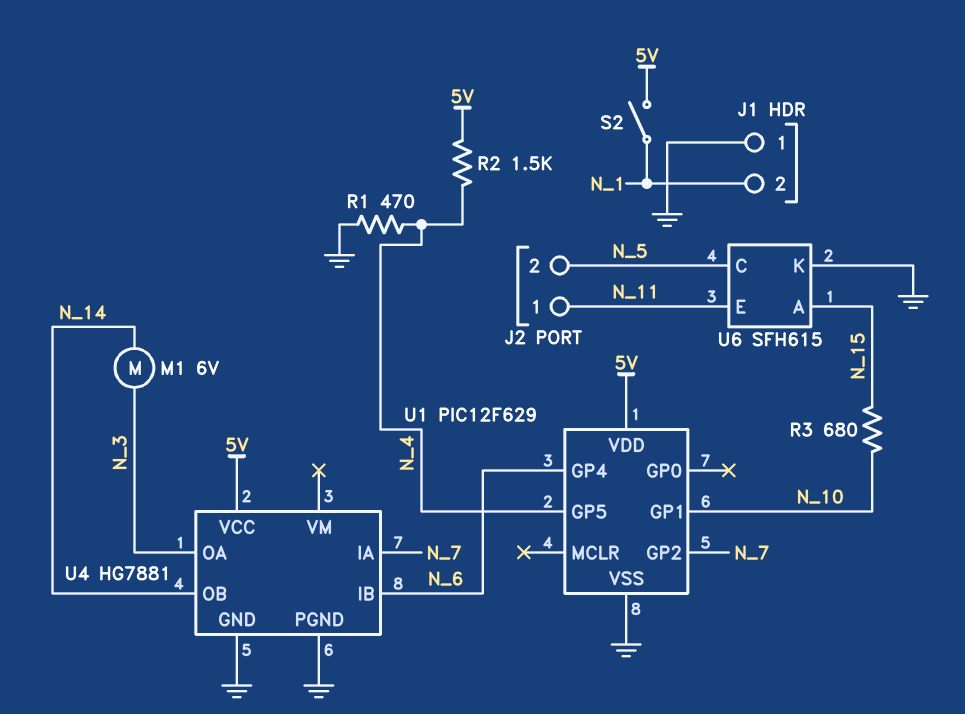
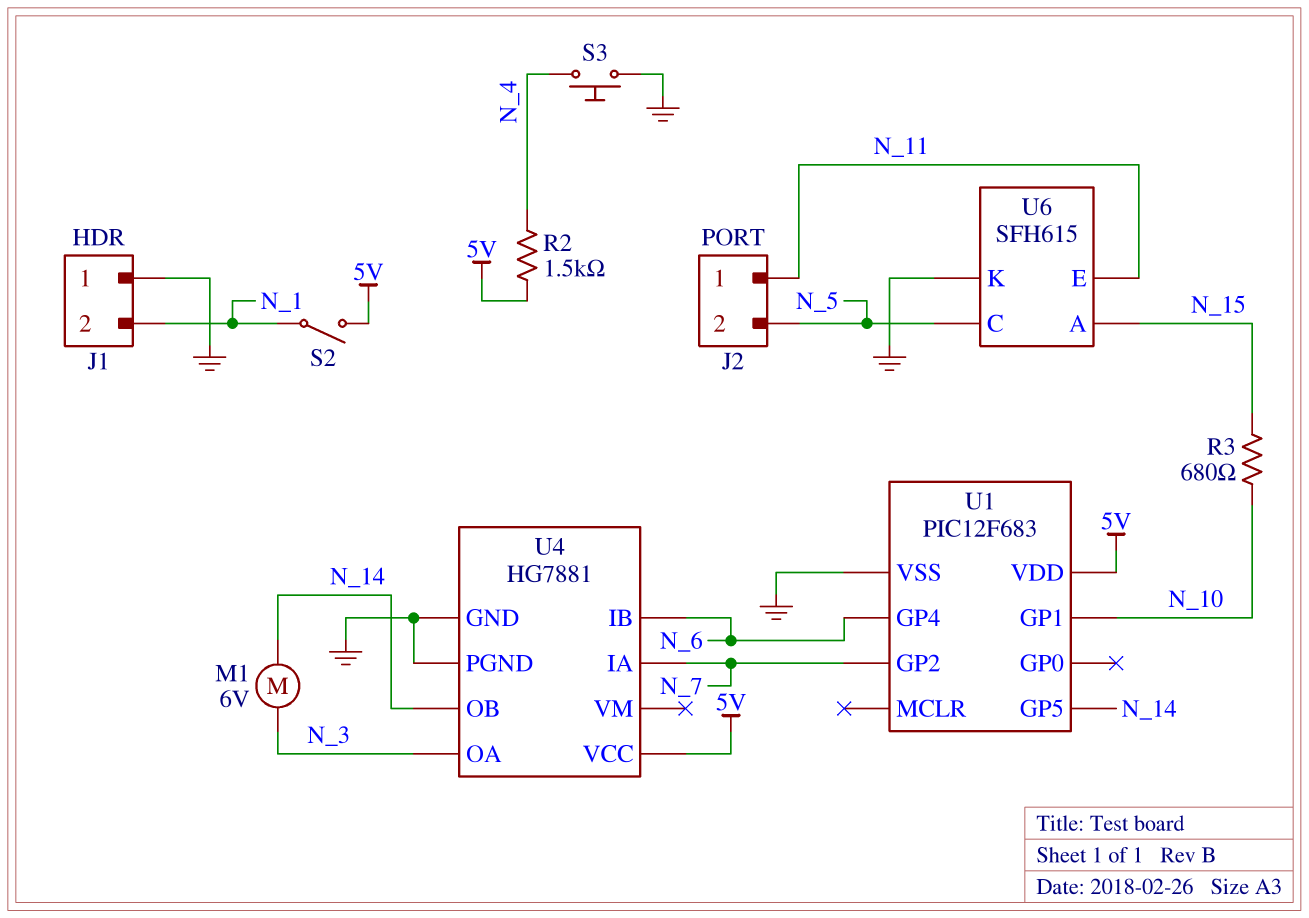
R1: 470 (GND, N_4) -> none
S3: none -> button (GND, N_4)
U1: PIC12F629 -> PIC12F683
U1 pin GP5: N_4 -> N_14

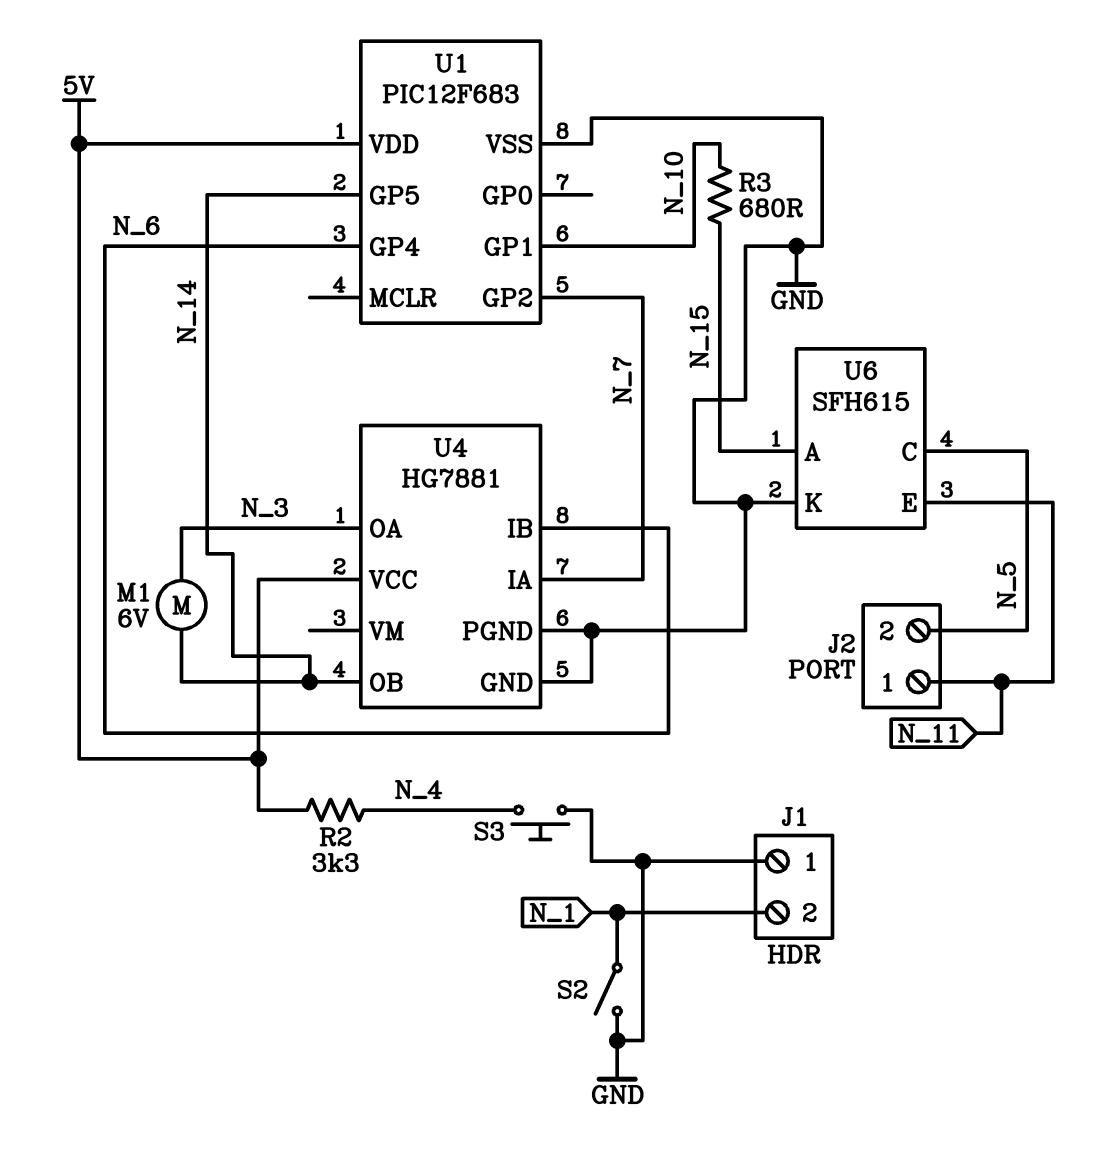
R2: 1.5k (5V, N_4) -> 3.3k (5V, N_4)
S2: switch (5V, N_1) -> switch (GND, N_1)

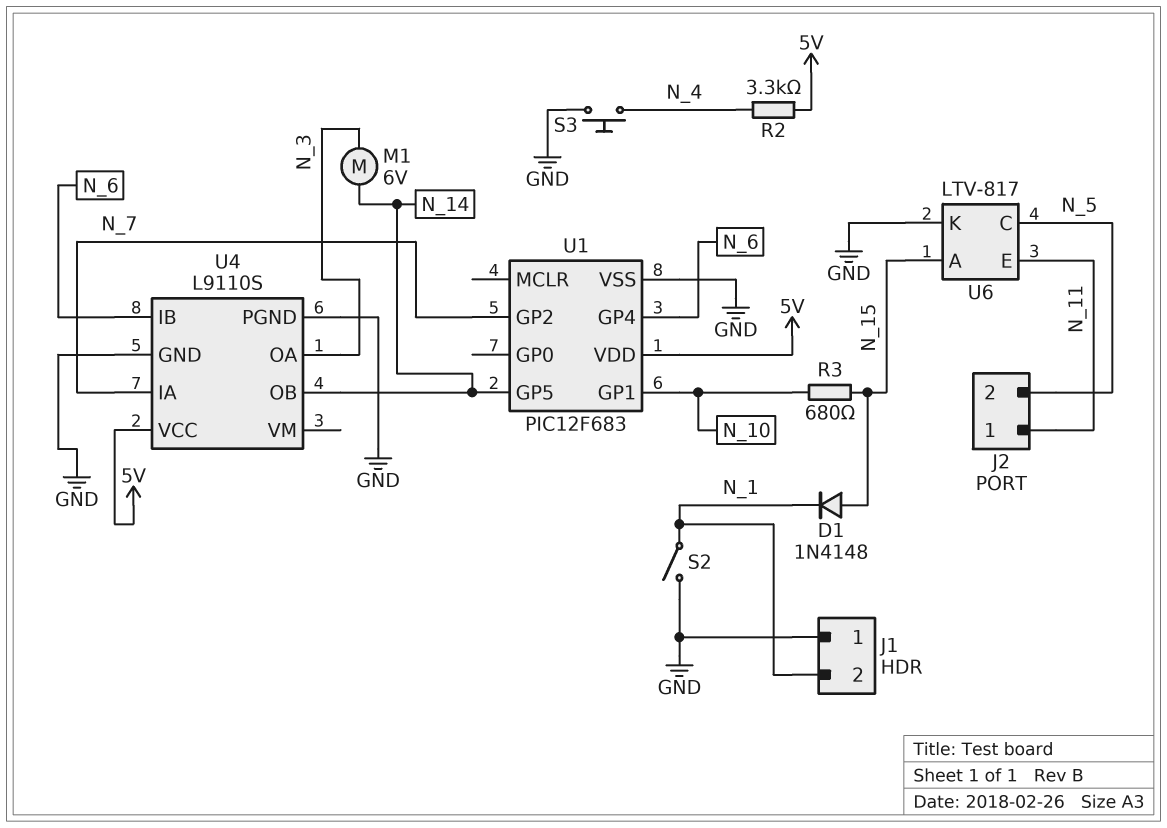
D1: none -> diode 1N4148 (A N_15, K N_1)
U4: HG7881 -> L9110S
U6: SFH615 -> LTV-817

